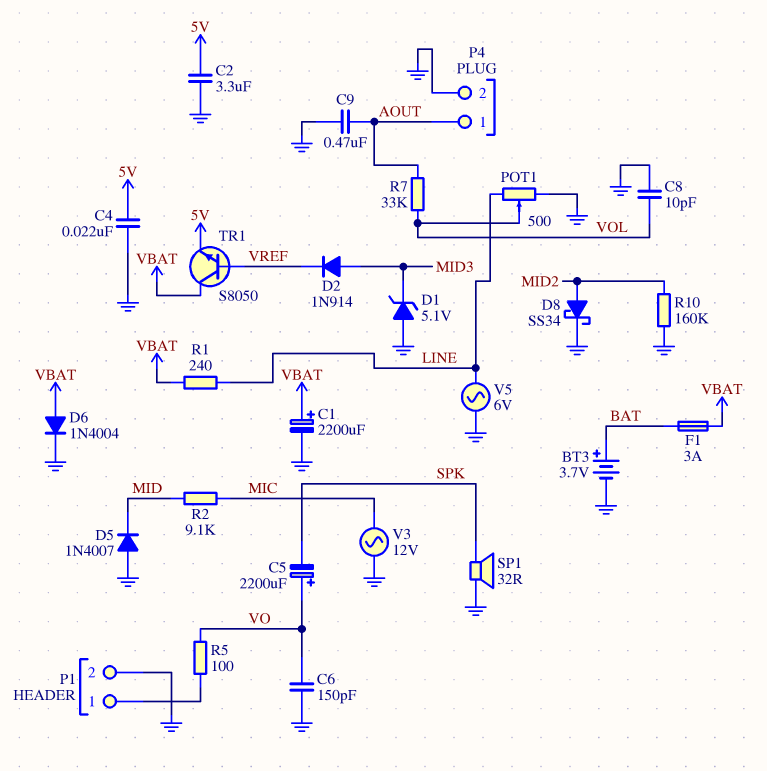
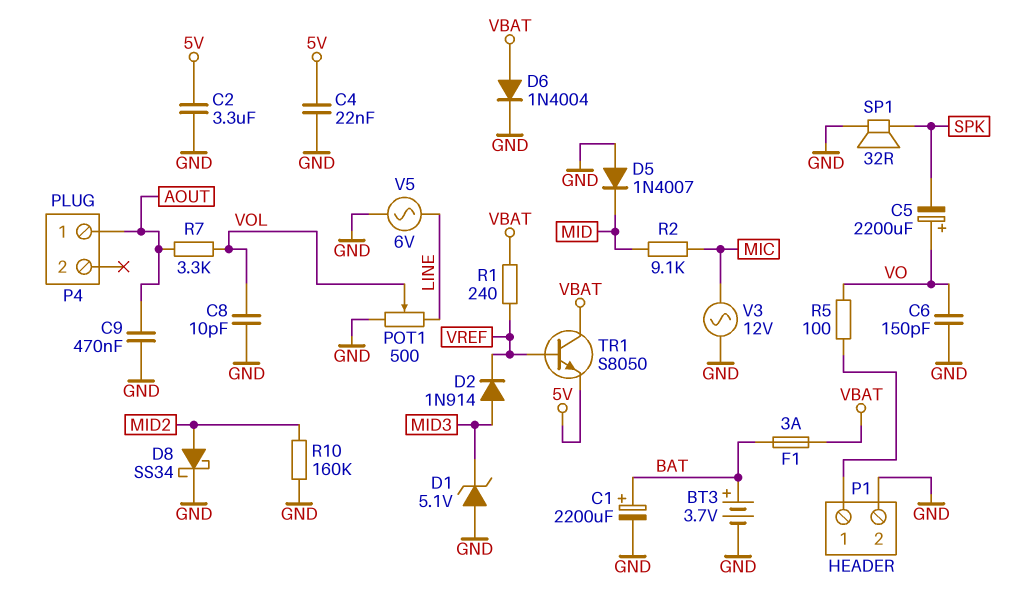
C1: 2200uF (plus VBAT, minus GND) -> 2200uF (plus BAT, minus GND)
P4 pin 2: GND -> none
R1: 240 (LINE, VBAT) -> 240 (VBAT, VREF)
R7: 33k (AOUT, VOL) -> 3.3k (AOUT, VOL)

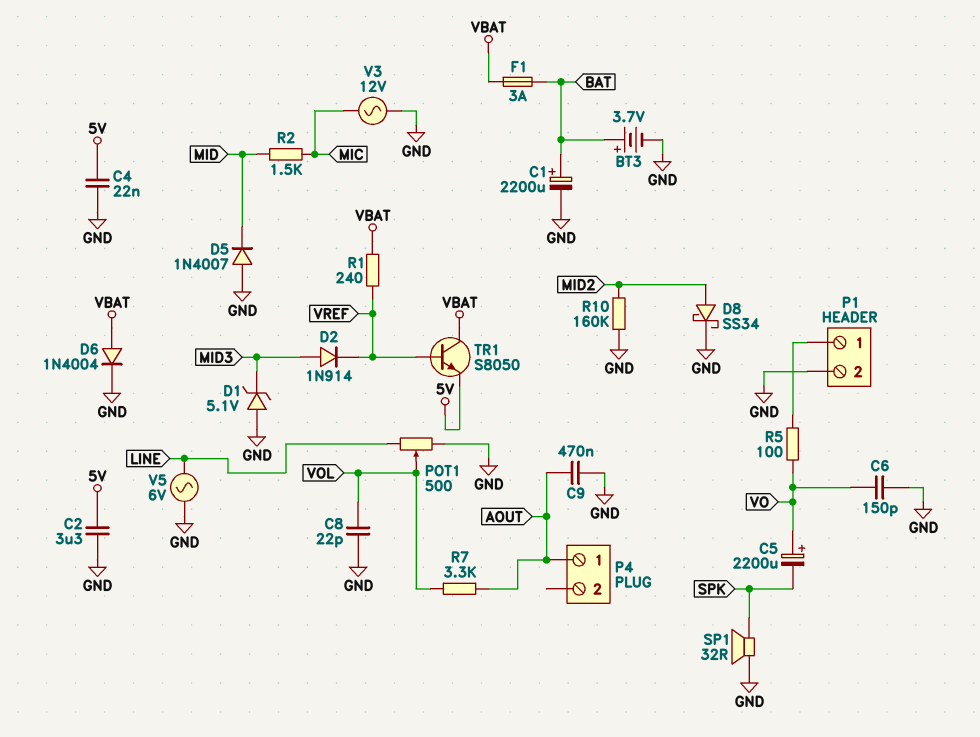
C8: 10pF (GND, VOL) -> 22pF (GND, VOL)
R2: 9.1k (MIC, MID) -> 1.5k (MIC, MID)

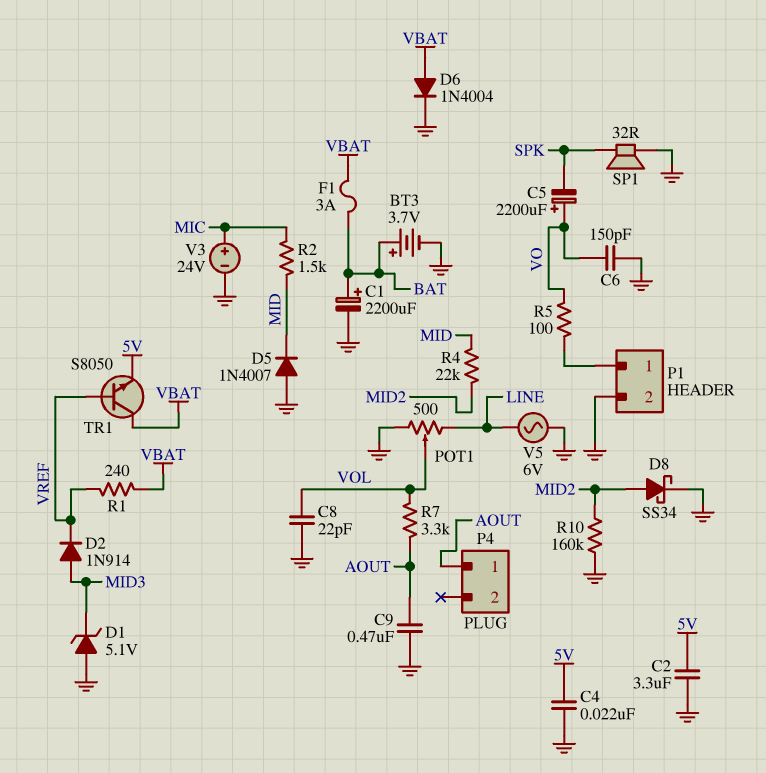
R4: none -> 22k (MID, MID2)
V3: AC 12V (GND, MIC) -> 24V (plus MIC, minus GND)

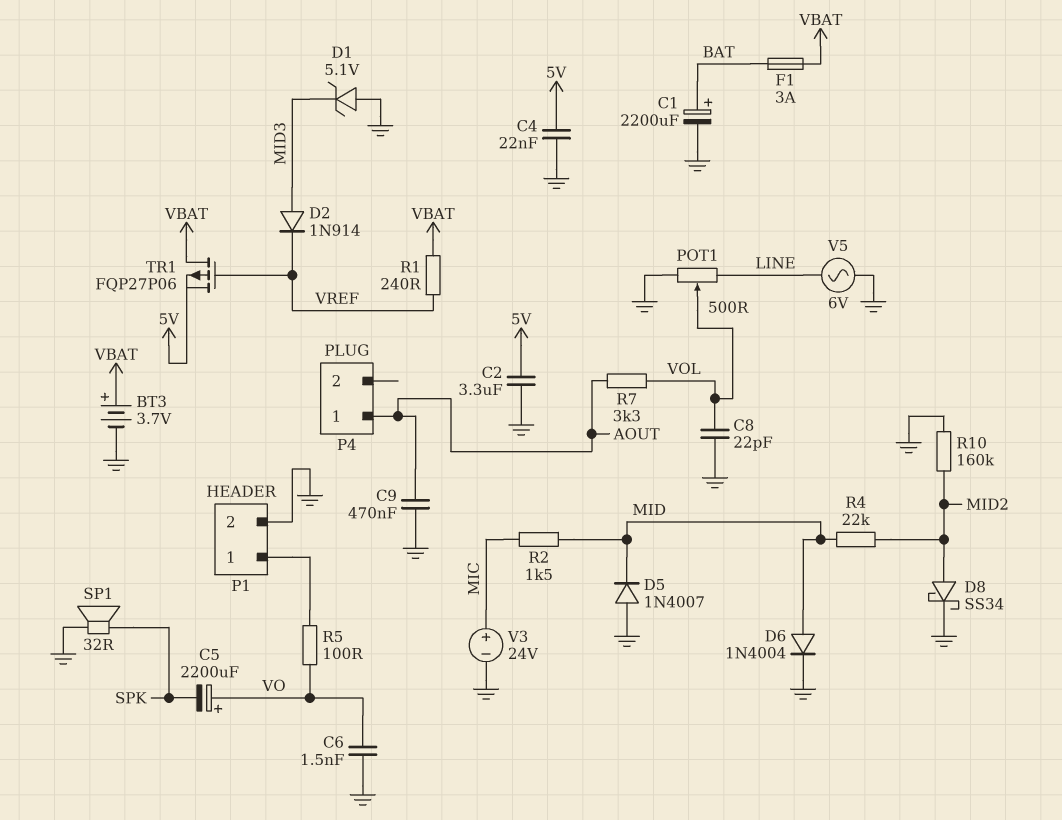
BT3: 3.7V (plus BAT, minus GND) -> 3.7V (plus VBAT, minus GND)
C6: 150pF (GND, VO) -> 1.5nF (GND, VO)
D6: diode 1N4004 (A VBAT, K GND) -> diode 1N4004 (A MID, K GND)
TR1: NPN S8050 (B VREF, C VBAT, E 5V) -> PMOS FQP27P06 (G VREF, D VBAT, S 5V)

